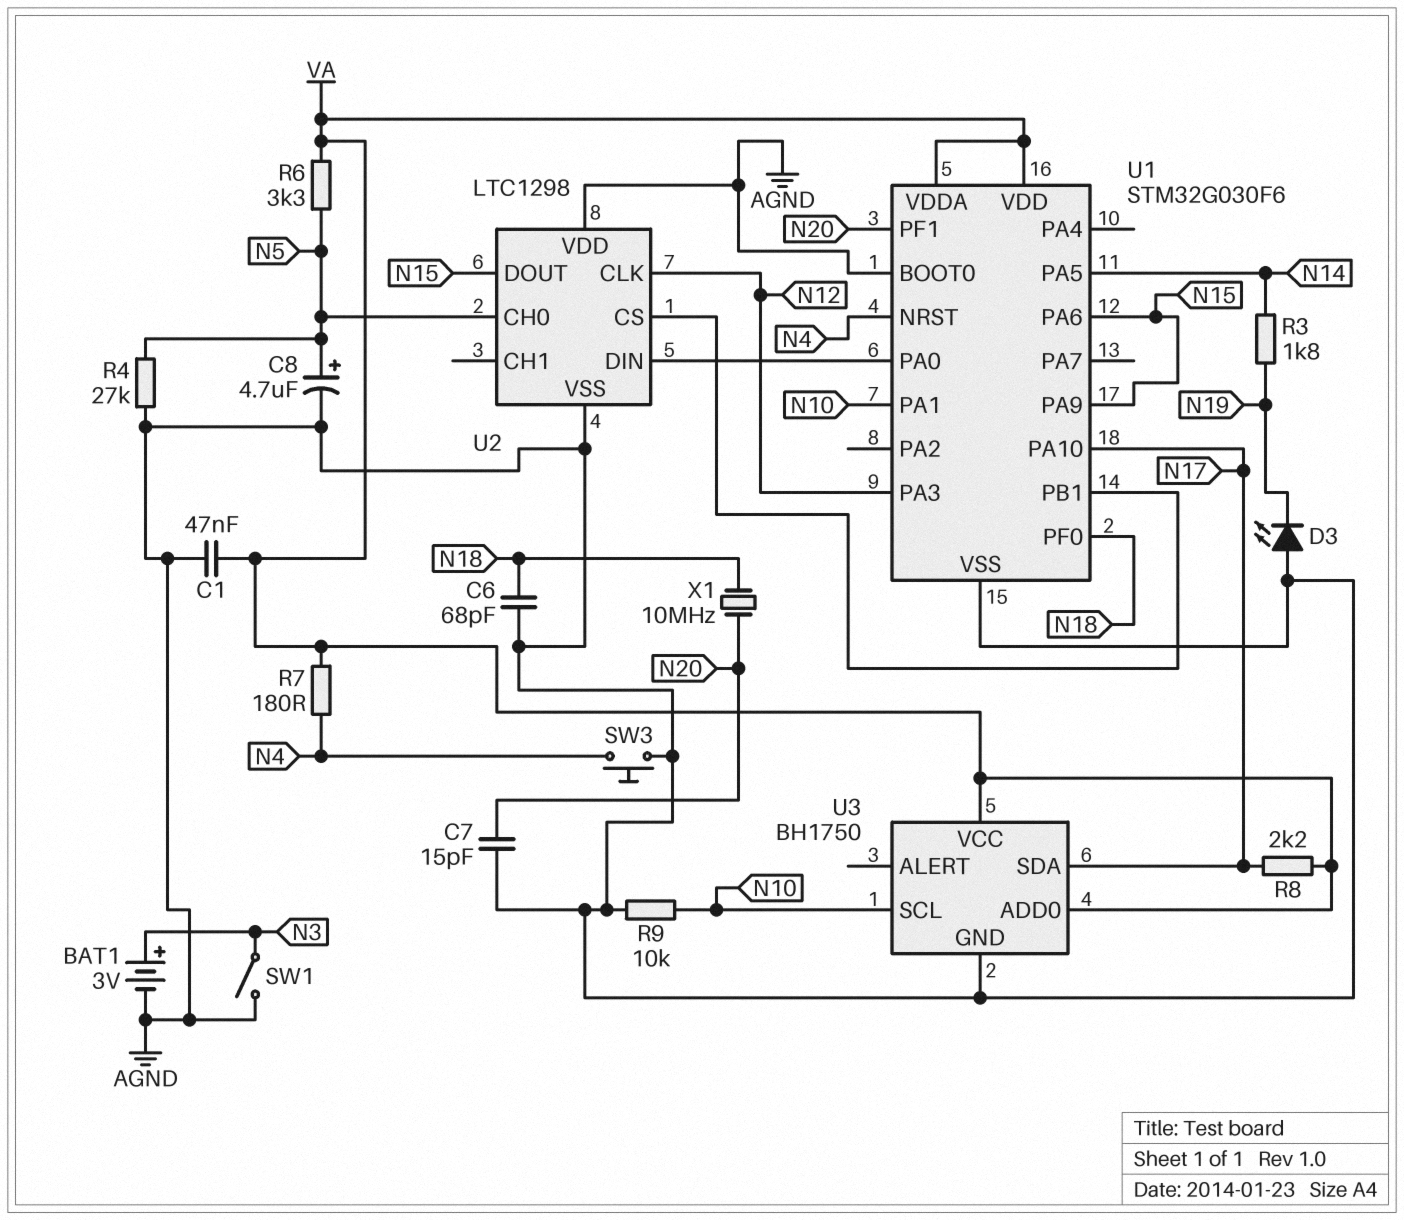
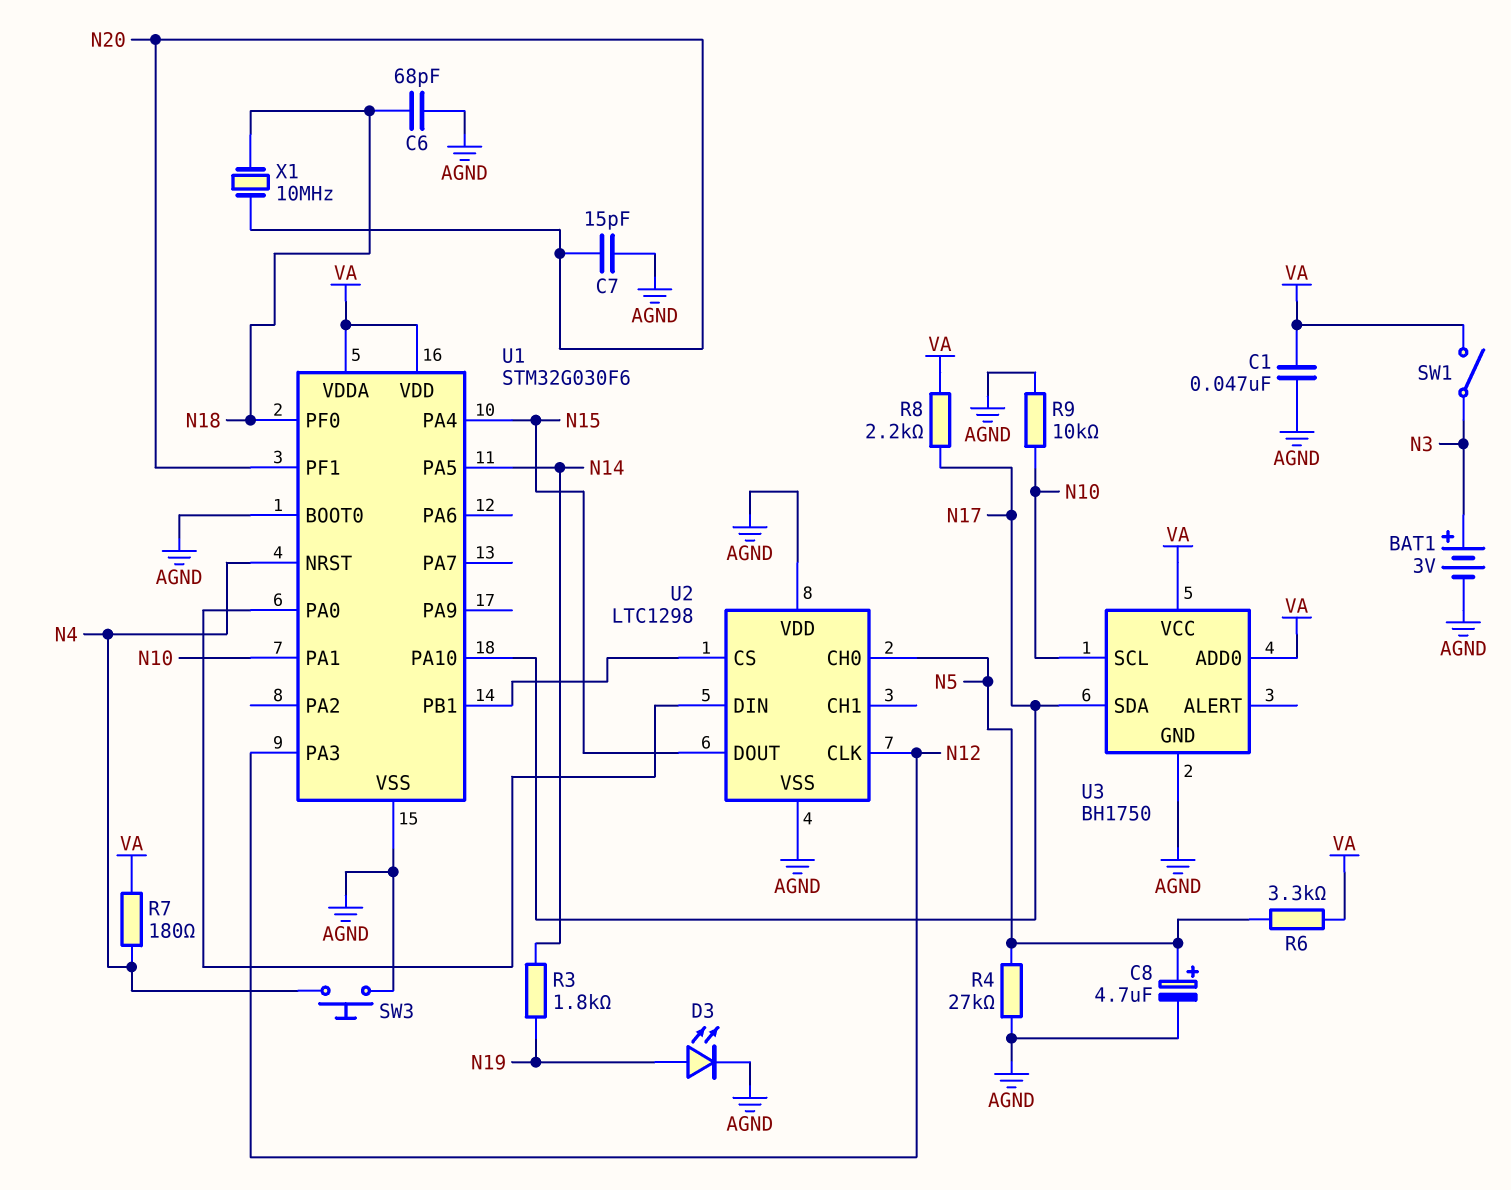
D3: LED (A AGND, K N19) -> LED (A N19, K AGND)
SW1: switch (AGND, N3) -> switch (N3, VA)
U1 pin PA4: none -> N15
U1 pin PA6: N15 -> none
U1 pin PA9: N15 -> none

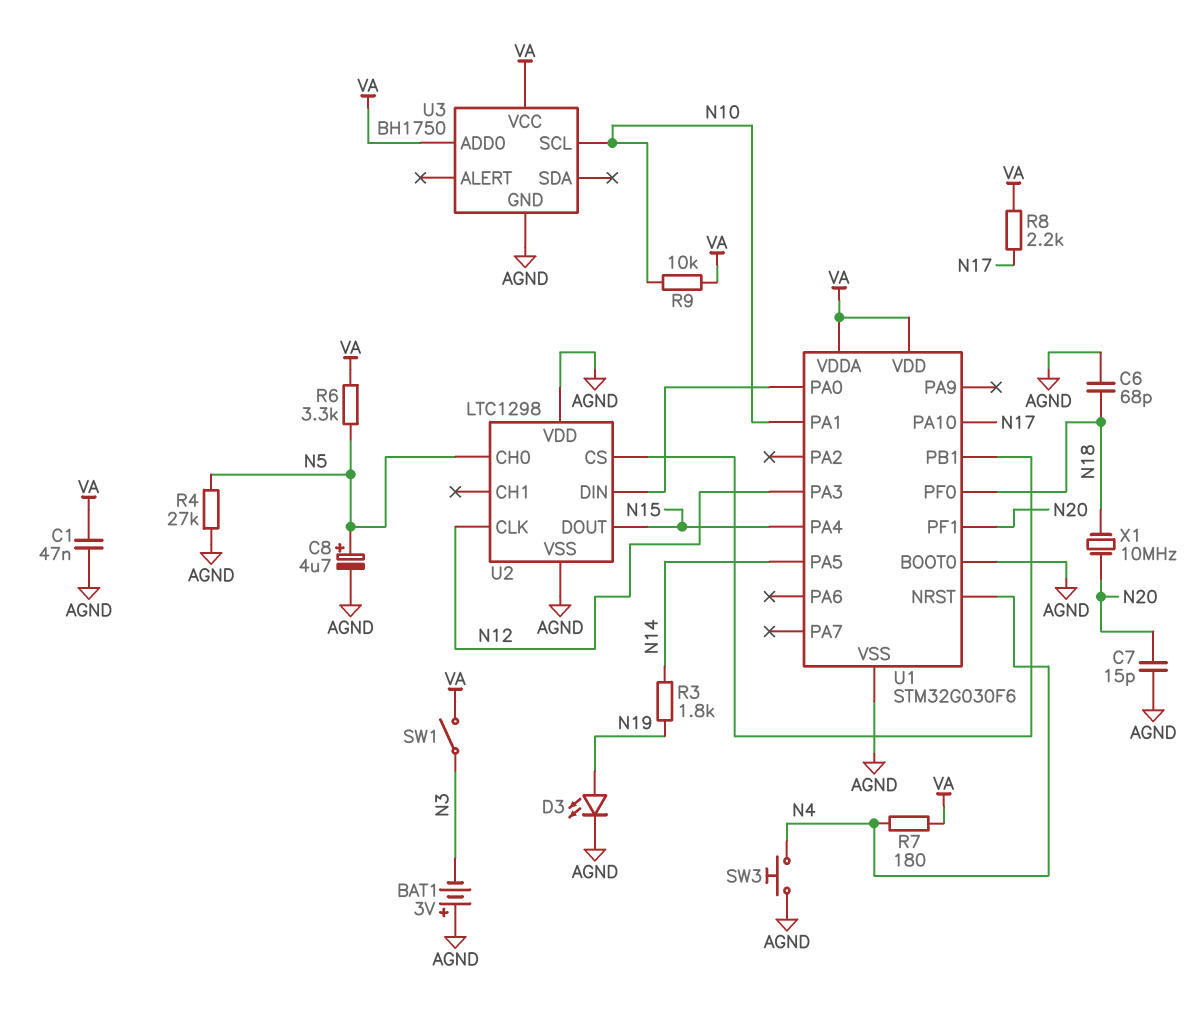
BAT1: 3V (plus N3, minus AGND) -> 3V (plus AGND, minus N3)
R9: 10k (AGND, N10) -> 10k (N10, VA)
U3 pin SDA: N17 -> none

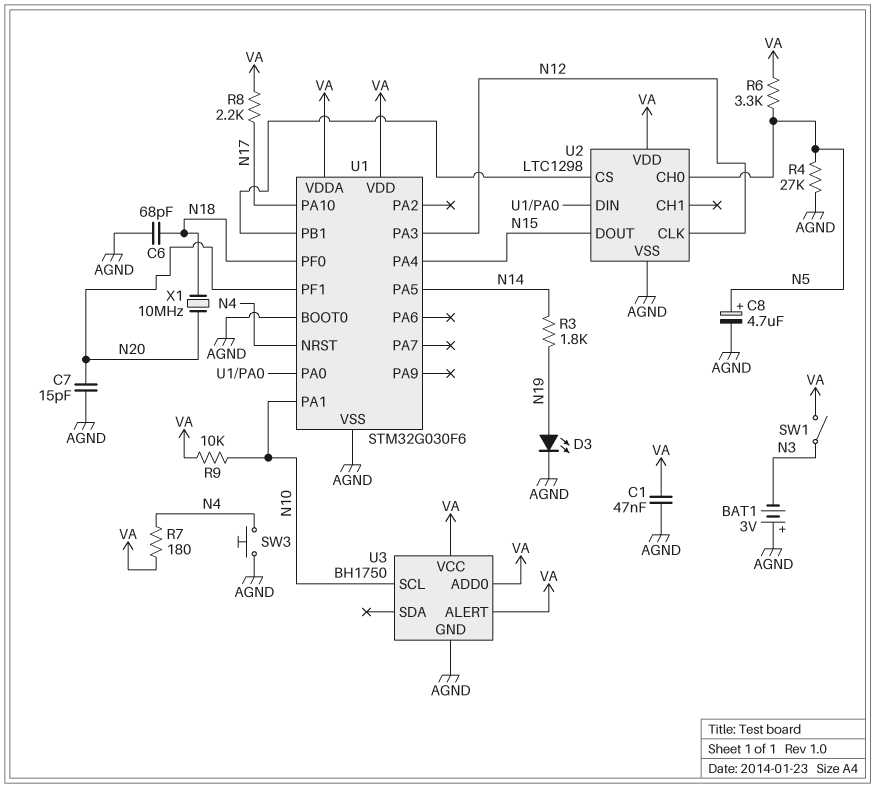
U2 pin VDD: AGND -> VA
U3 pin ALERT: none -> VA

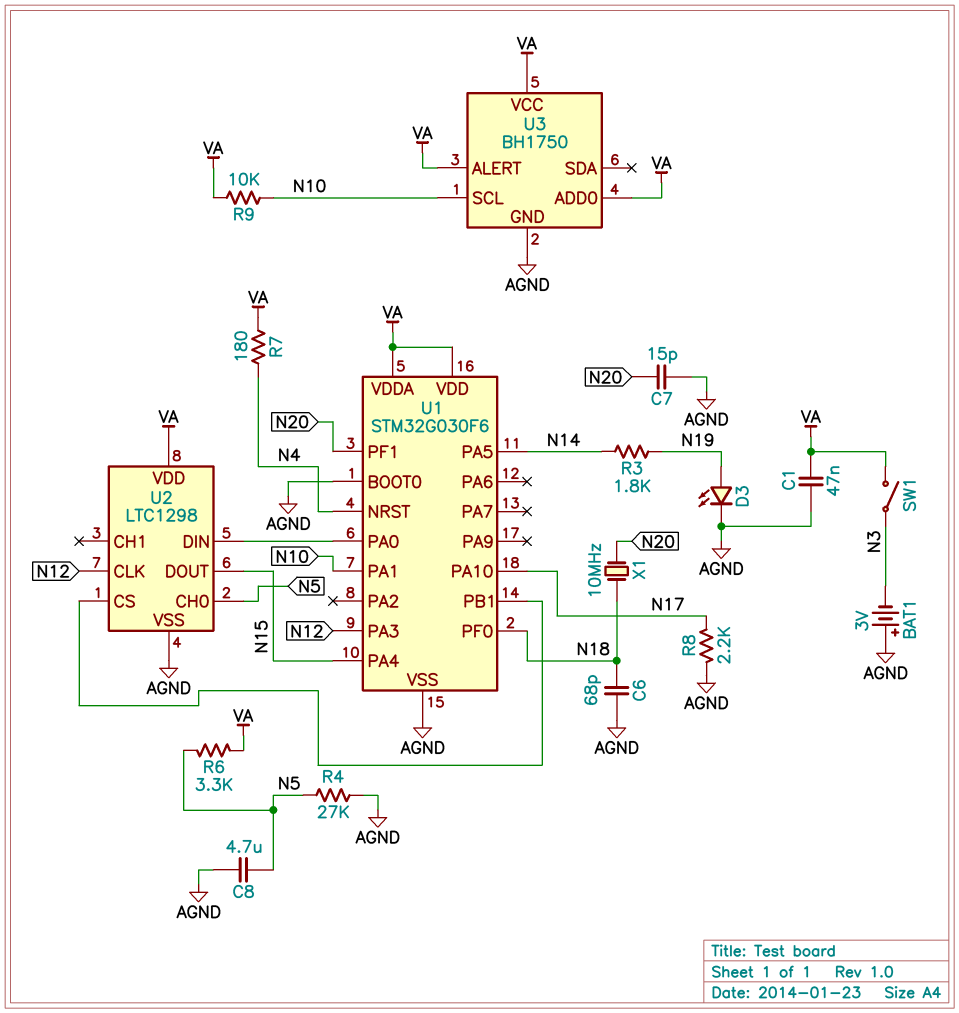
C8: 4.7uF (plus N5, minus AGND) -> 4.7uF (AGND, N5)
R8: 2.2k (N17, VA) -> 2.2k (AGND, N17)
SW3: button (AGND, N4) -> none

